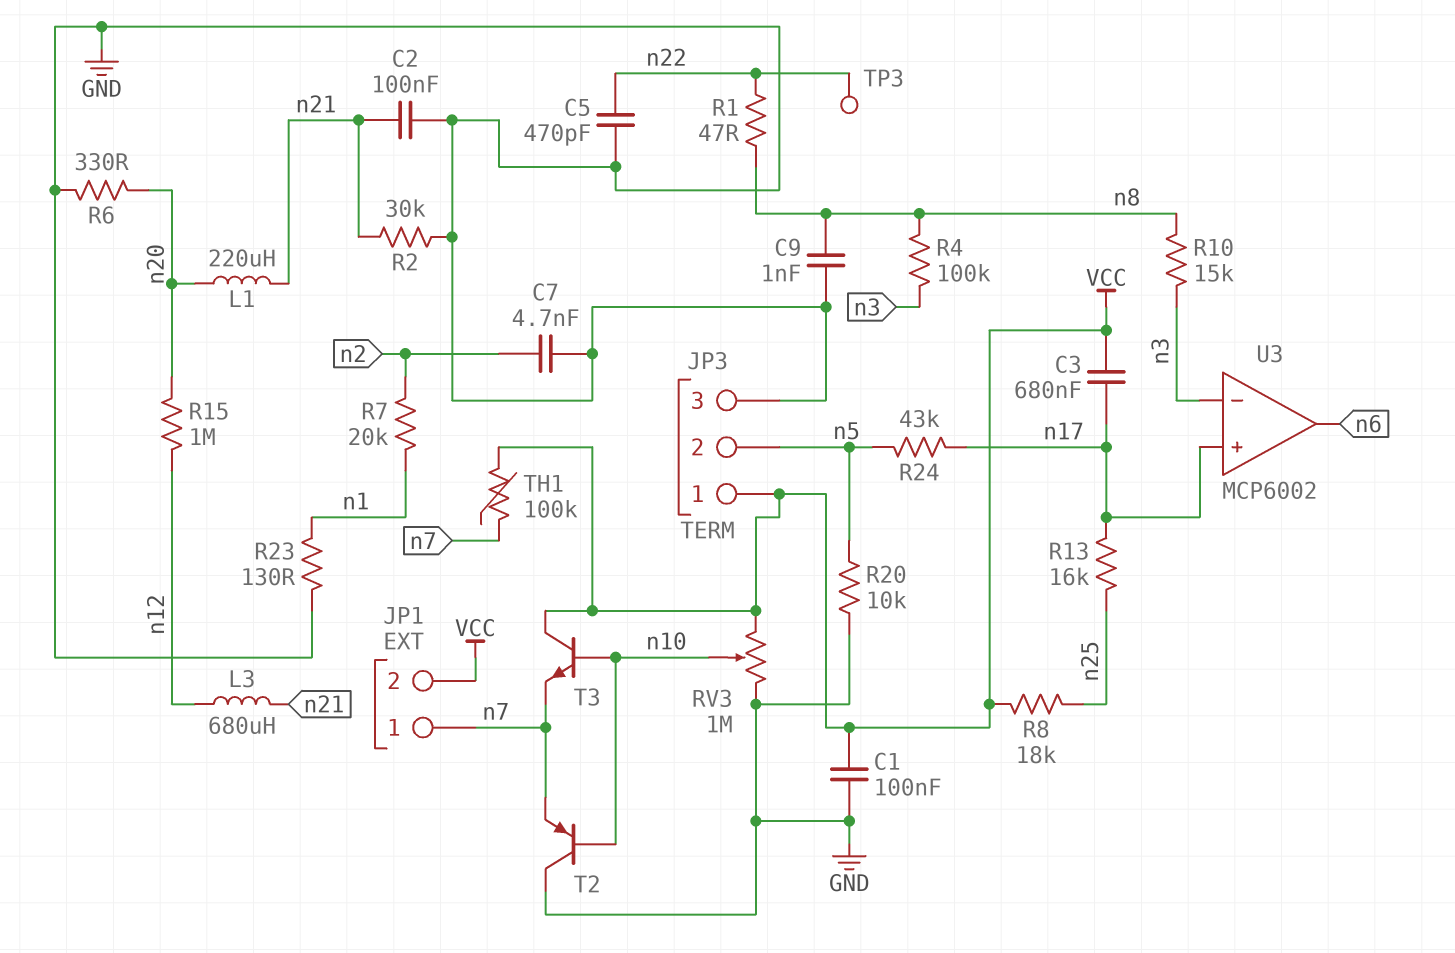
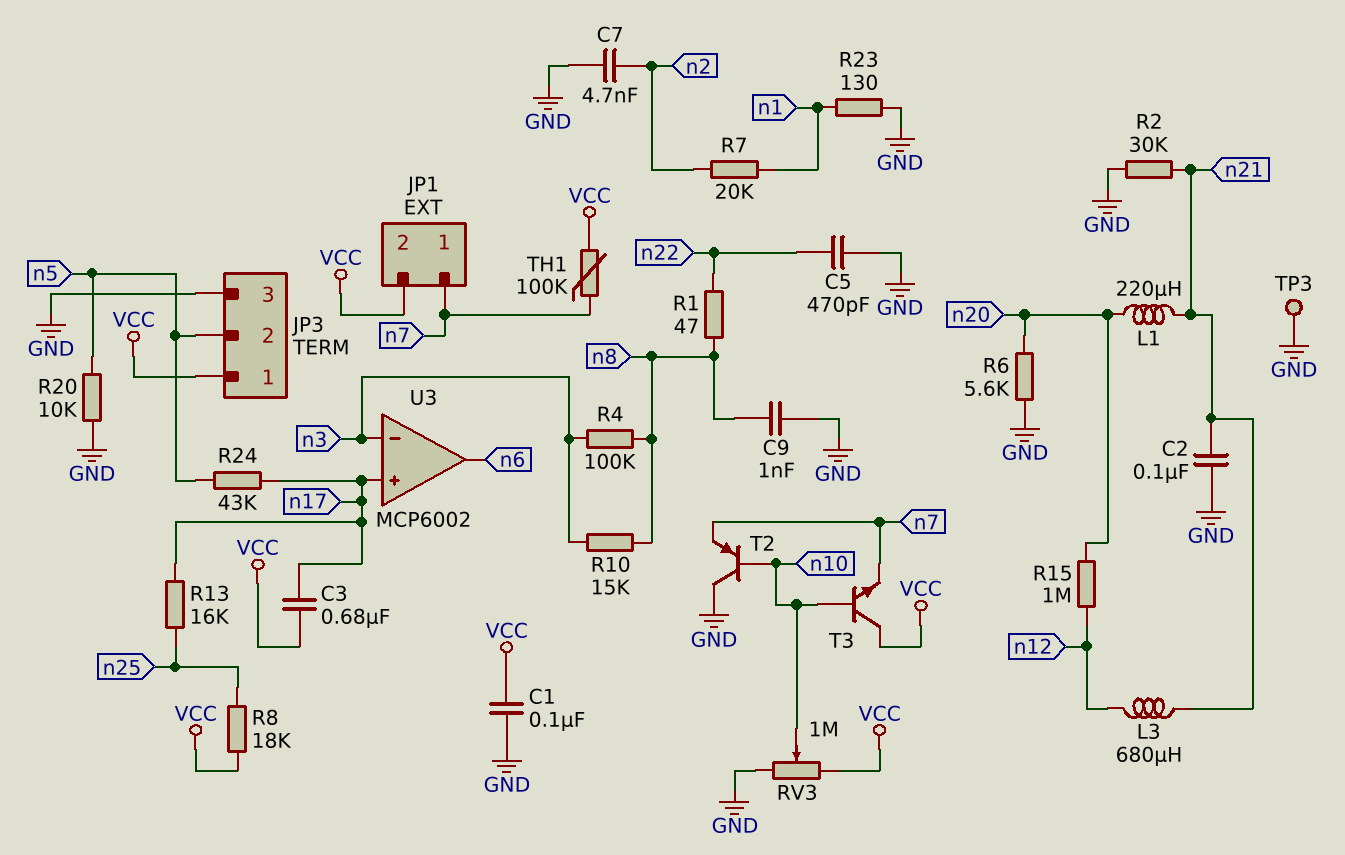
R6: 330 (GND, n20) -> 5.6k (GND, n20)
TP3: test point (n22) -> test point (GND)

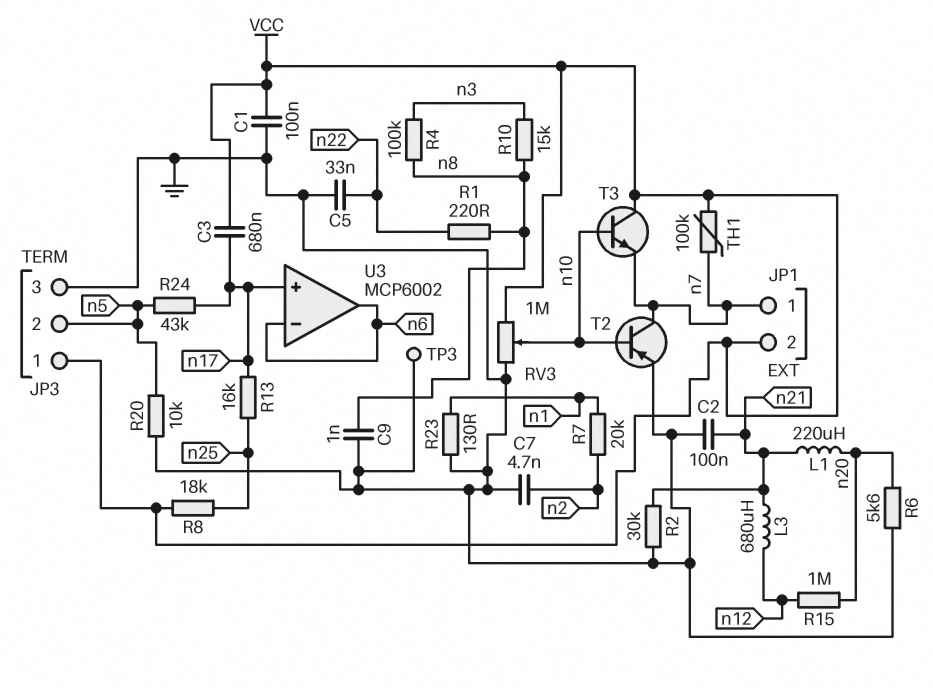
C5: 470pF (GND, n22) -> 33nF (GND, n22)
R1: 47 (n8, n22) -> 220 (n8, n22)
T2: PNP (B n10, C GND, E n7) -> PNP (B n10, C n7, E GND)
U3 pin in-: n3 -> n6

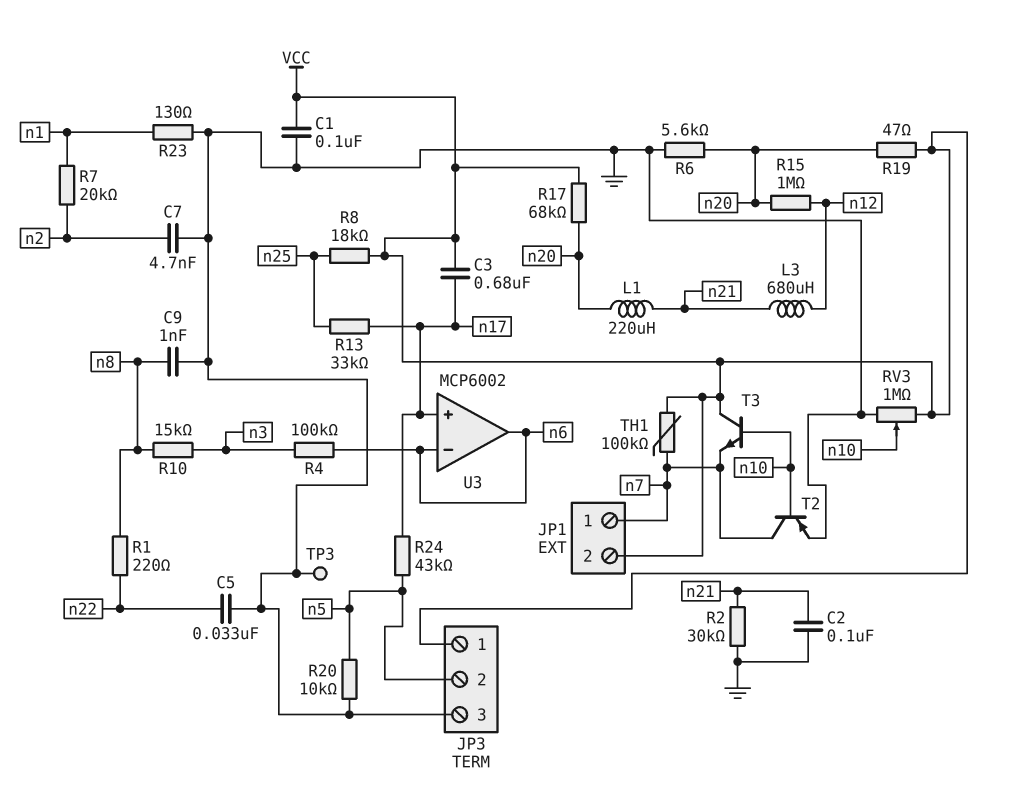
R4: 100k (n3, n8) -> 100k (n3, n6)
R13: 16k (n17, n25) -> 33k (n17, n25)
R17: none -> 68k (VCC, n20)
R19: none -> 47 (VCC, n20)

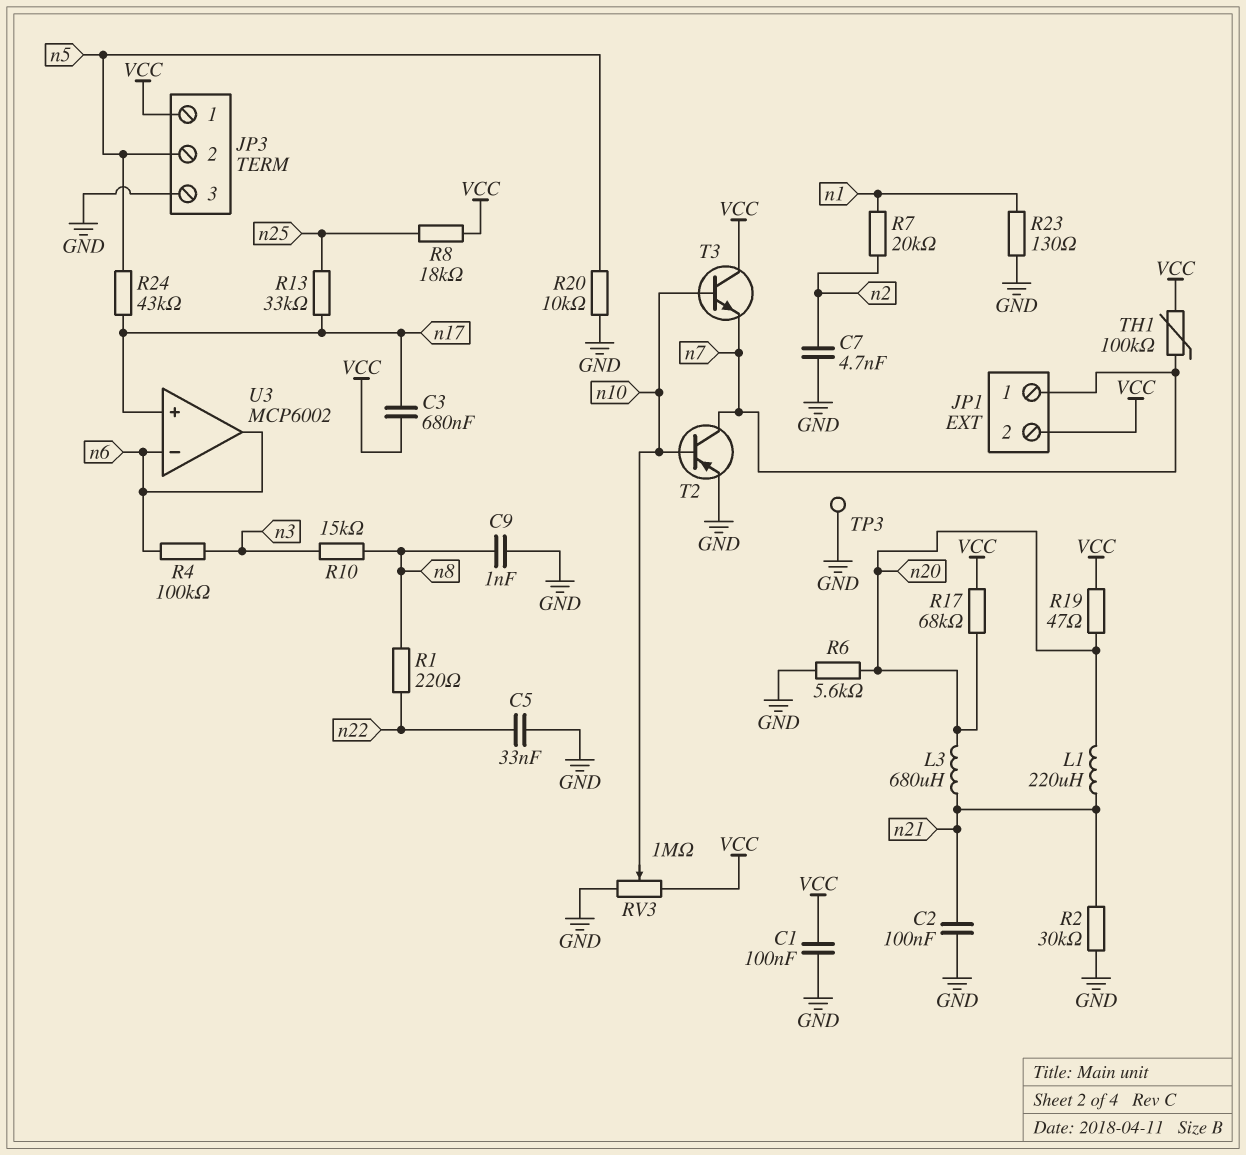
L3: 680uH (n12, n21) -> 680uH (n20, n21)
R15: 1M (n12, n20) -> none

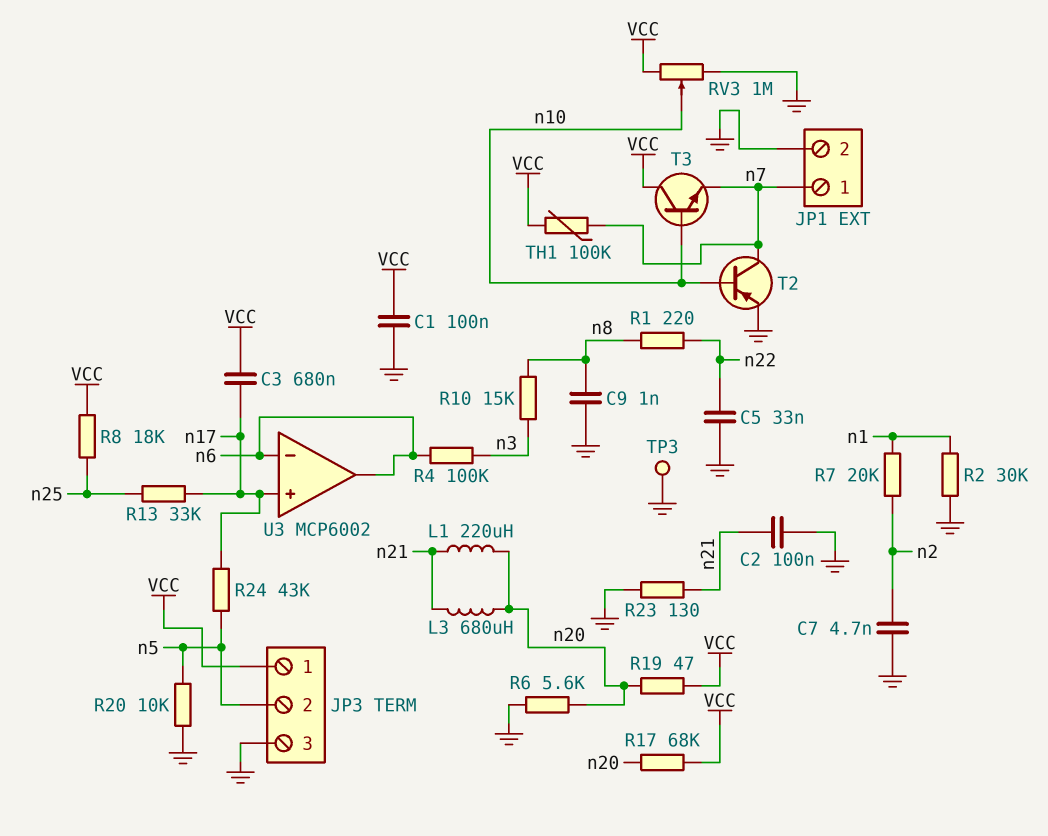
JP1 pin 2: VCC -> GND
R2: 30k (GND, n21) -> 30k (GND, n1)
R23: 130 (GND, n1) -> 130 (GND, n21)

